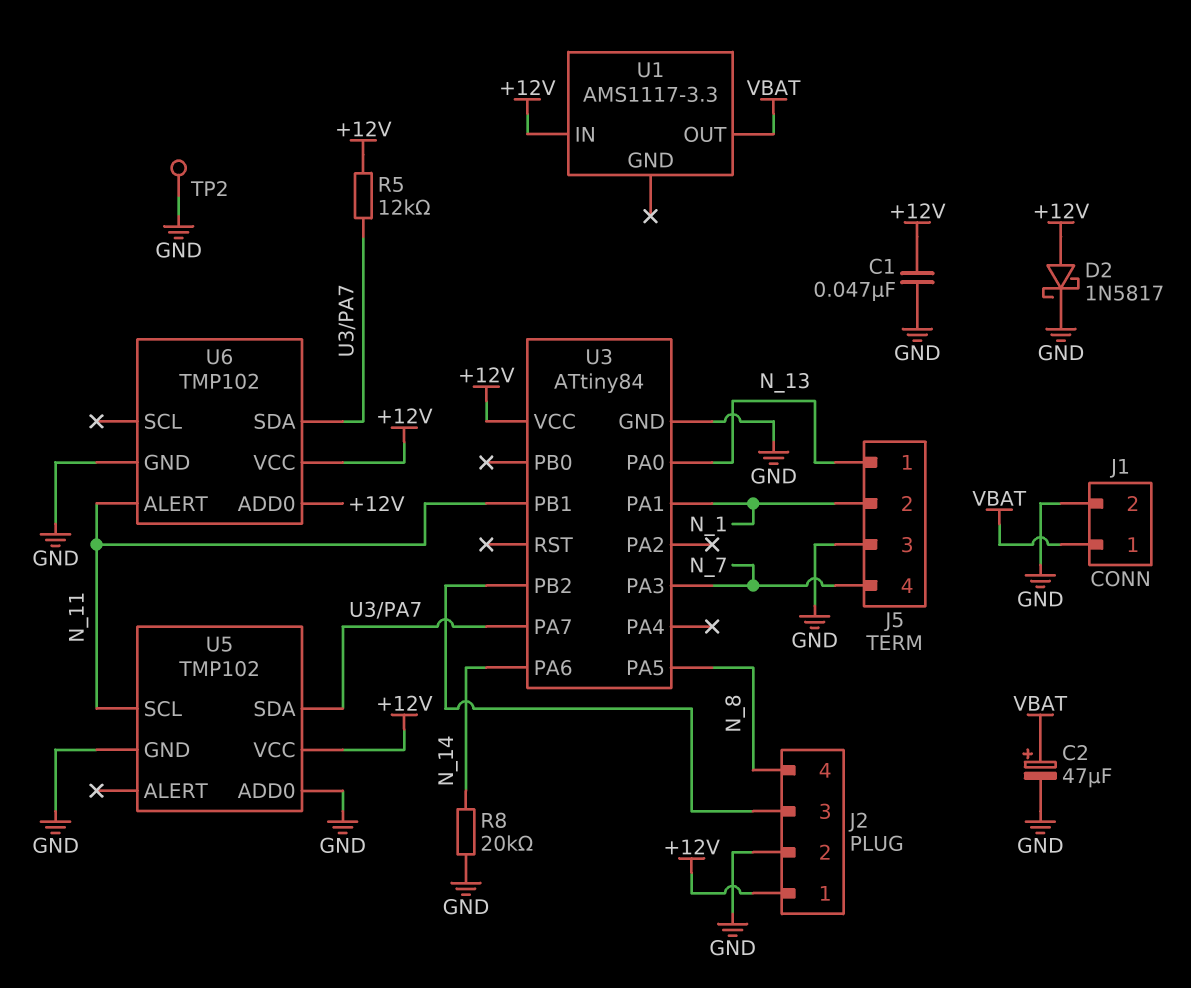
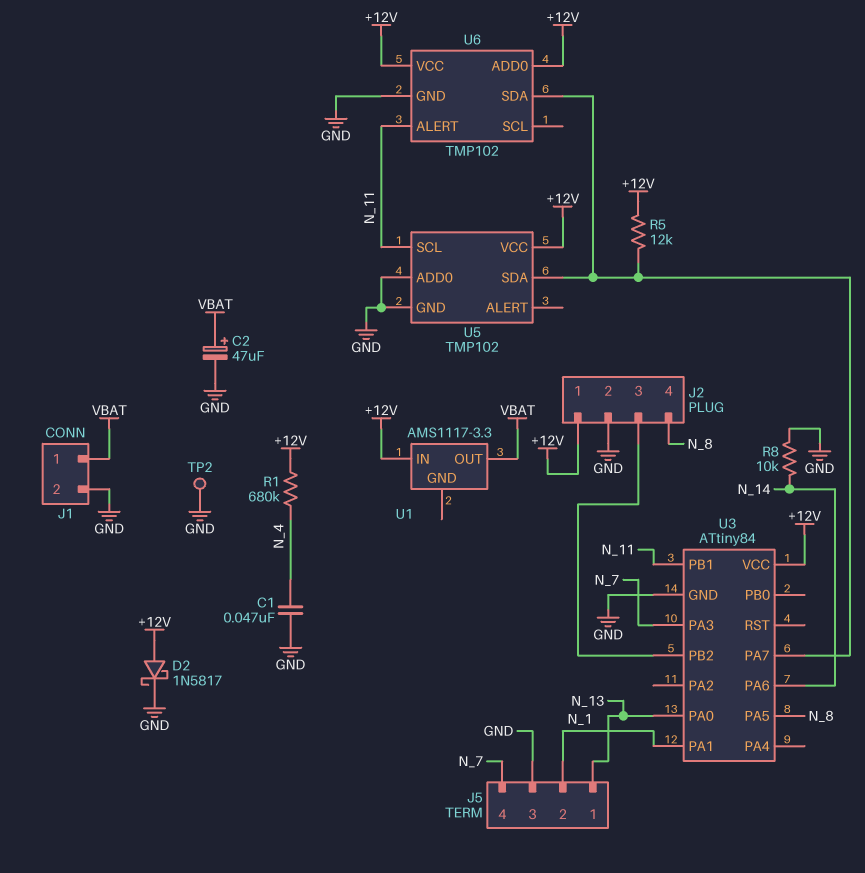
C1: 47nF (+12V, GND) -> 47nF (GND, N_4)
R1: none -> 680k (+12V, N_4)
R8: 20k (GND, N_14) -> 10k (GND, N_14)

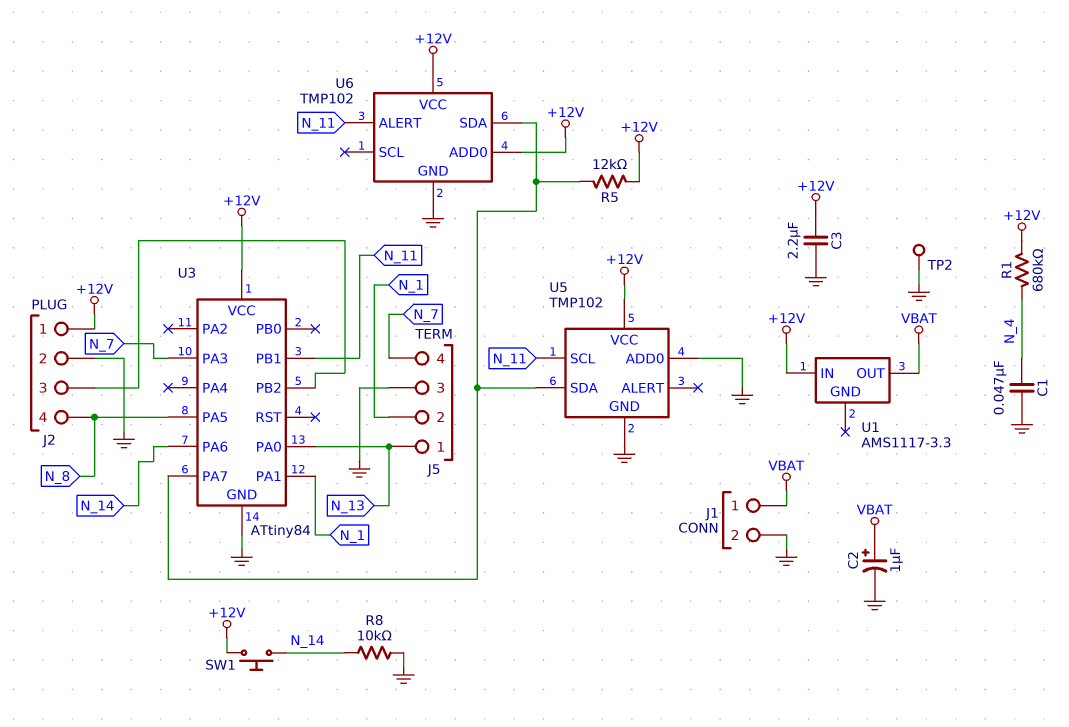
C2: 47uF (plus VBAT, minus GND) -> 1uF (plus VBAT, minus GND)
C3: none -> 2.2uF (+12V, GND)
D2: schottky 1N5817 (A +12V, K GND) -> none
SW1: none -> button (+12V, N_14)

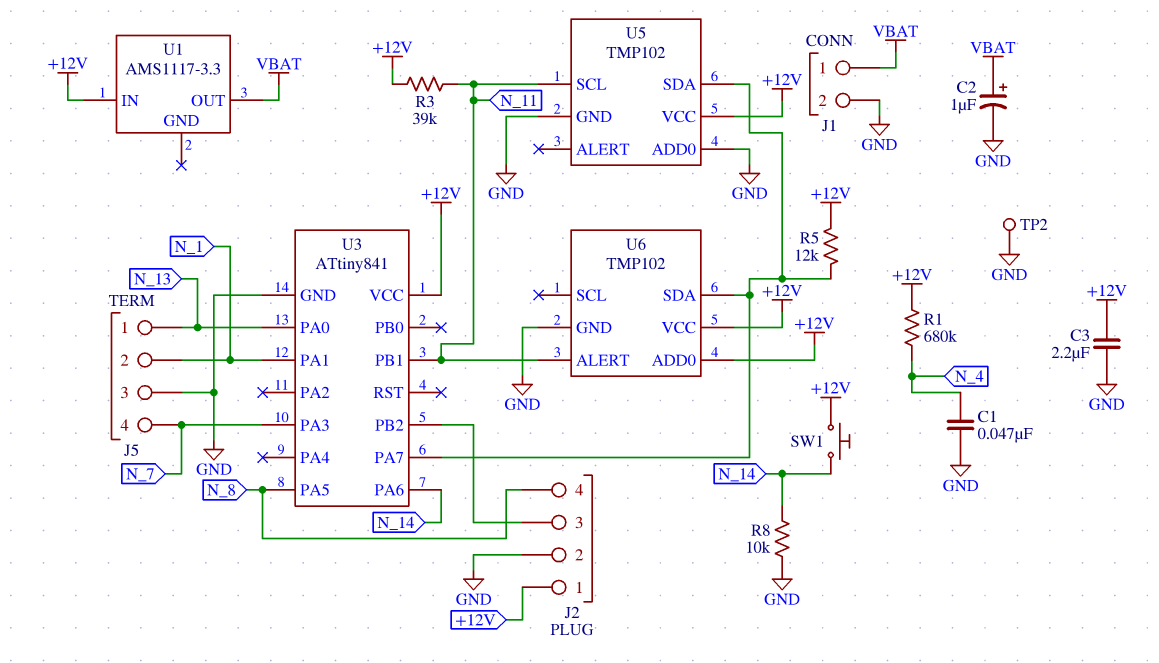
R3: none -> 39k (+12V, N_11)
U3: ATtiny84 -> ATtiny841

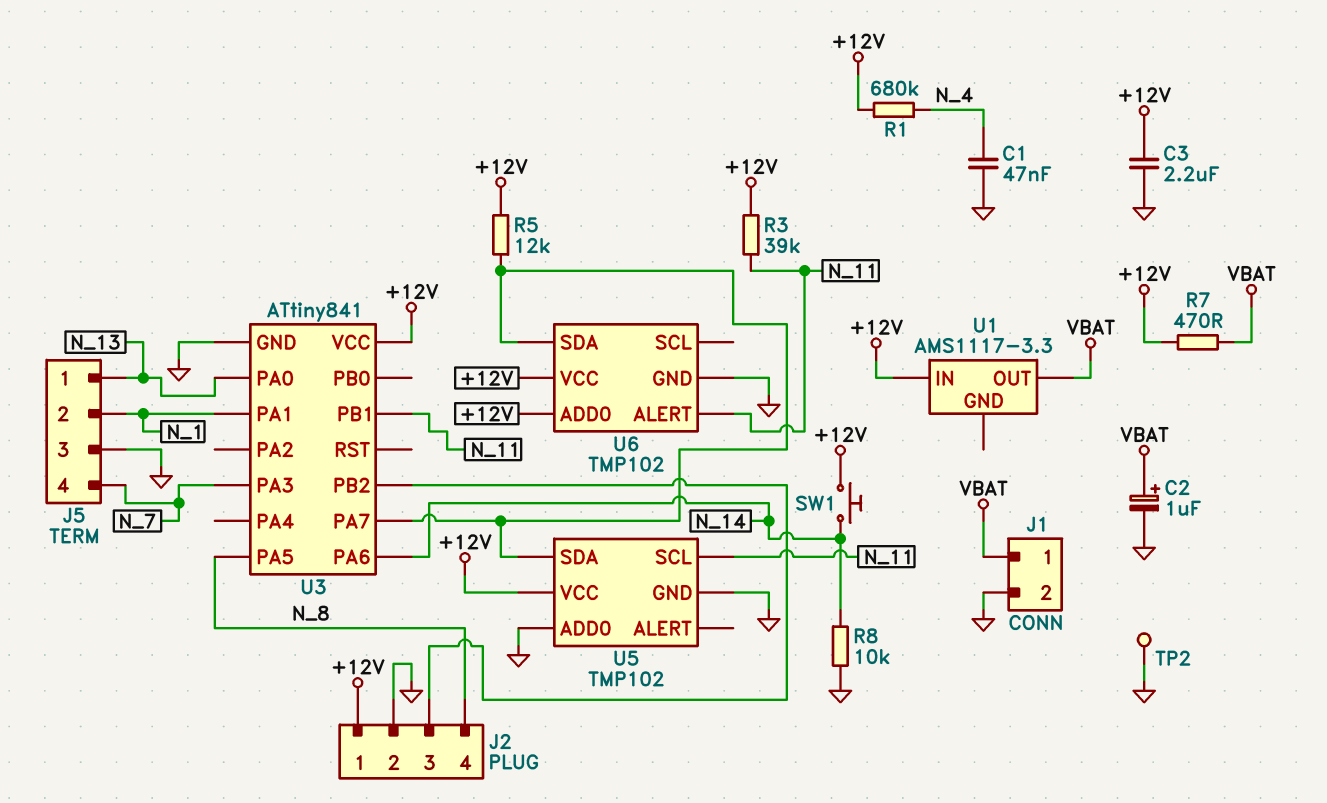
R7: none -> 470 (+12V, VBAT)

